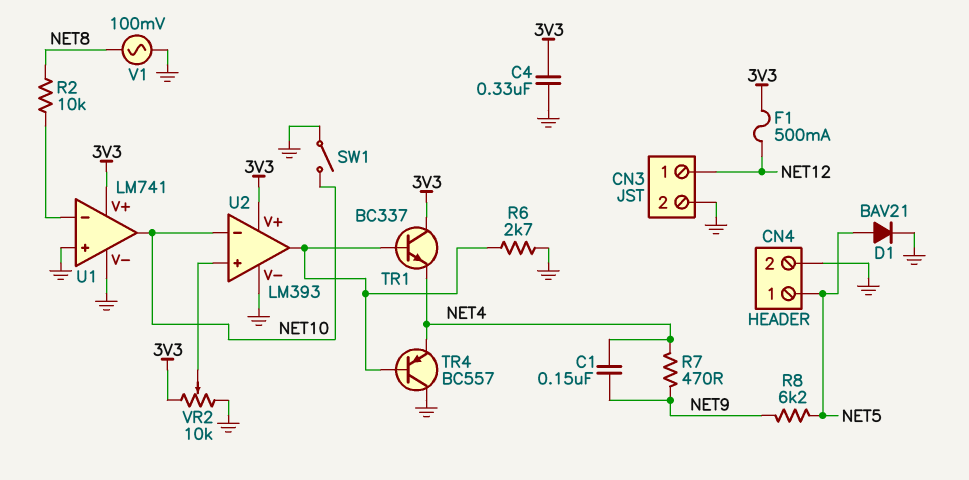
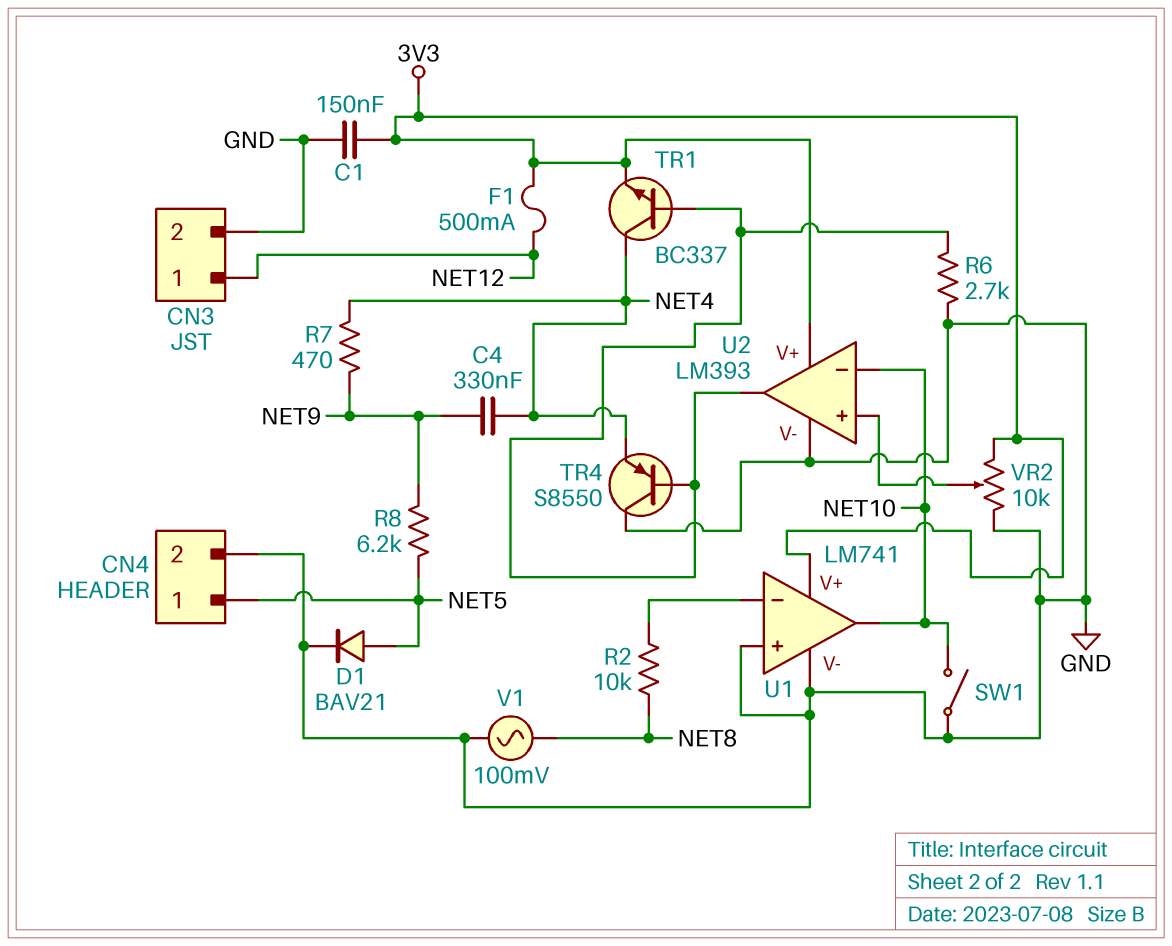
C1: 150nF (NET4, NET9) -> 150nF (3V3, GND)
C4: 330nF (3V3, GND) -> 330nF (NET4, NET9)
TR1: NPN BC337 (B U2/out, C 3V3, E NET4) -> NPN BC337 (B U2/out, C NET4, E 3V3)
TR4: PNP BC557 (B U2/out, C GND, E NET4) -> PNP S8550 (B U2/out, C GND, E NET4)

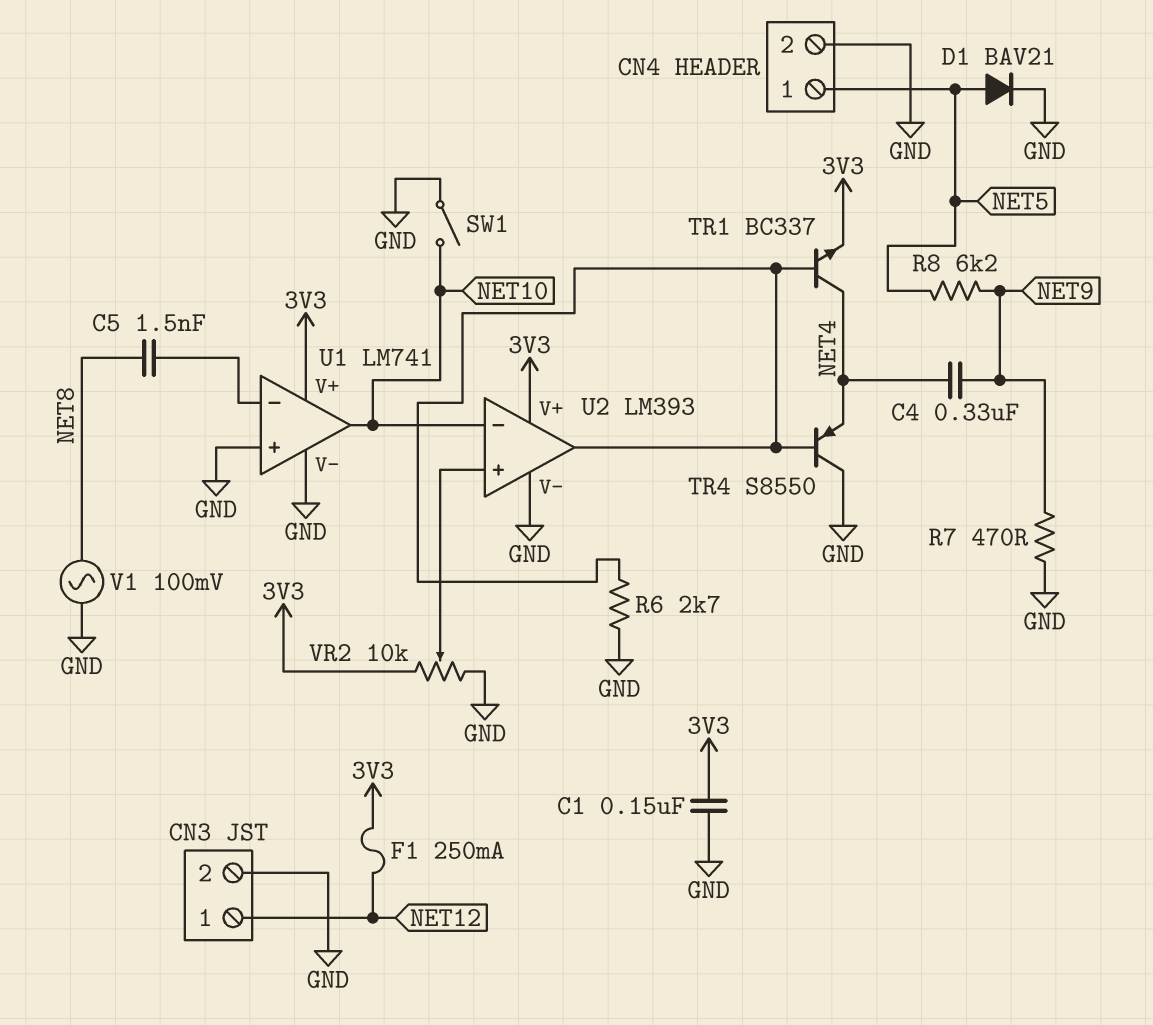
C5: none -> 1.5nF (NET8, U1/in-)
F1: 500mA (3V3, NET12) -> 250mA (3V3, NET12)
R2: 10k (NET8, U1/in-) -> none
R7: 470 (NET4, NET9) -> 470 (GND, NET9)

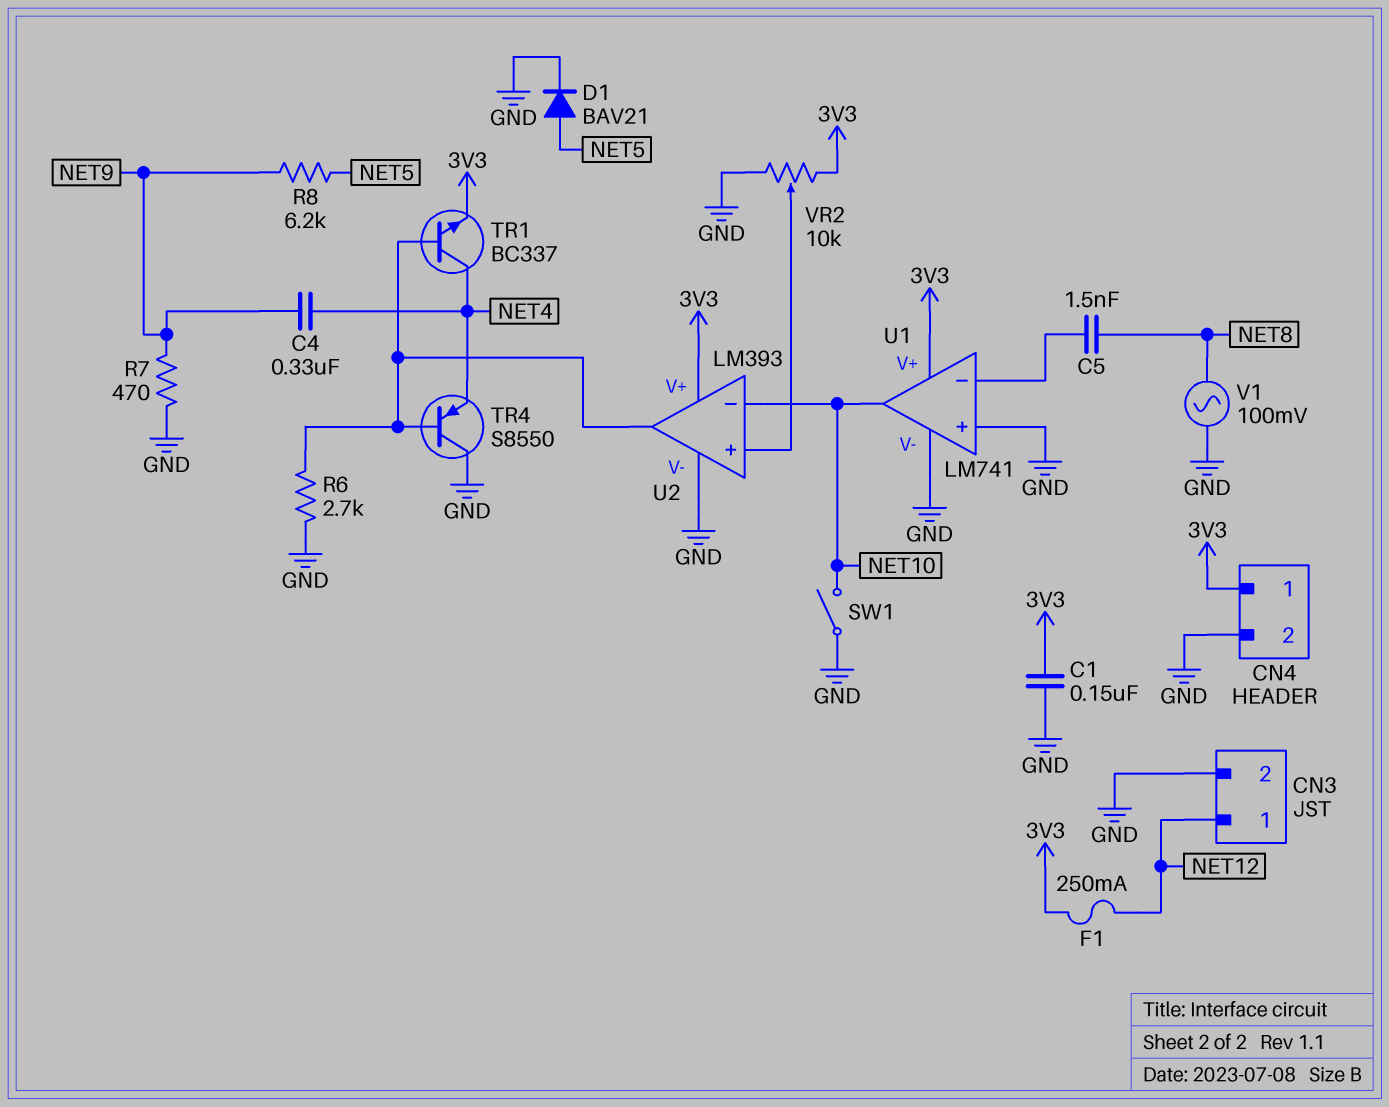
CN4 pin 1: NET5 -> 3V3

